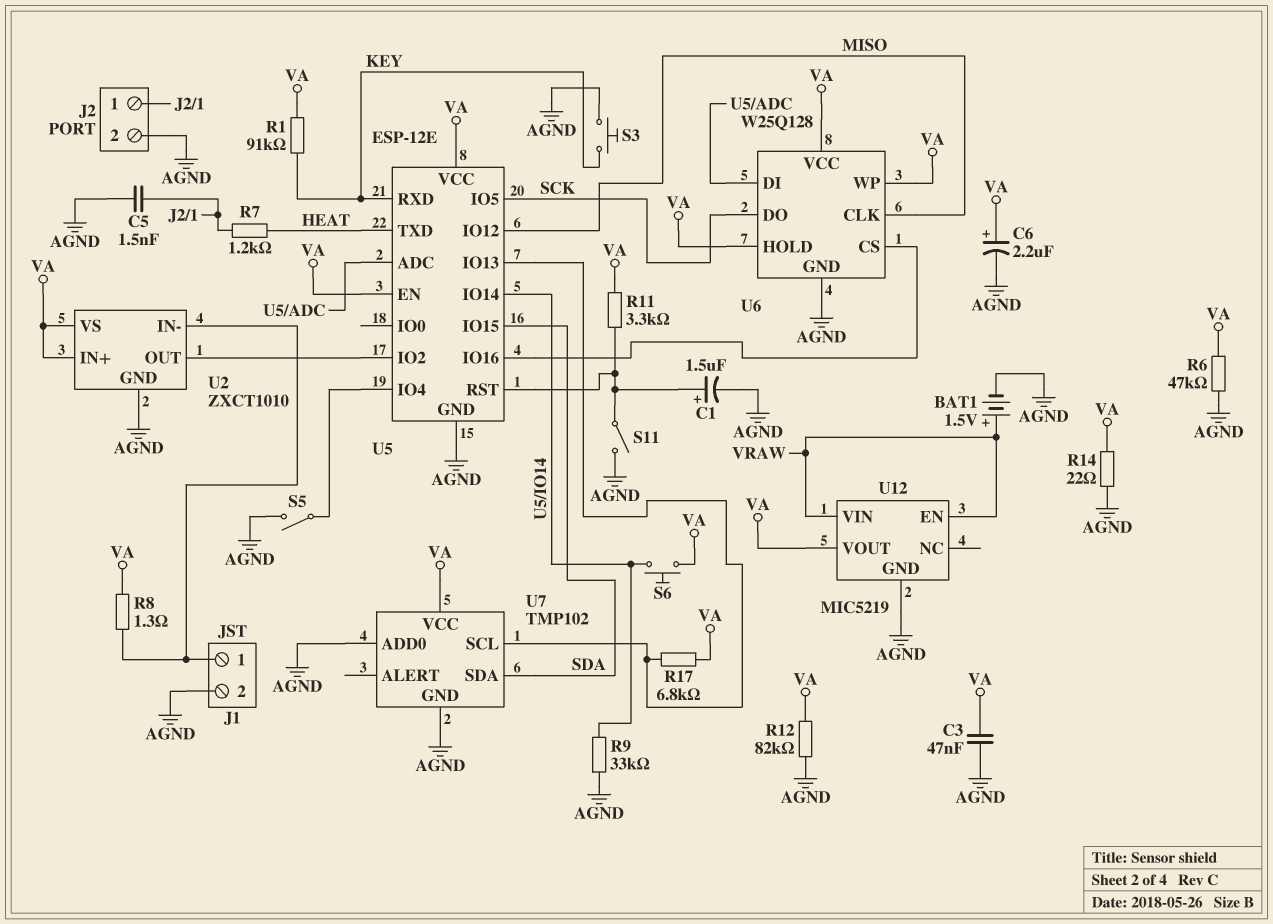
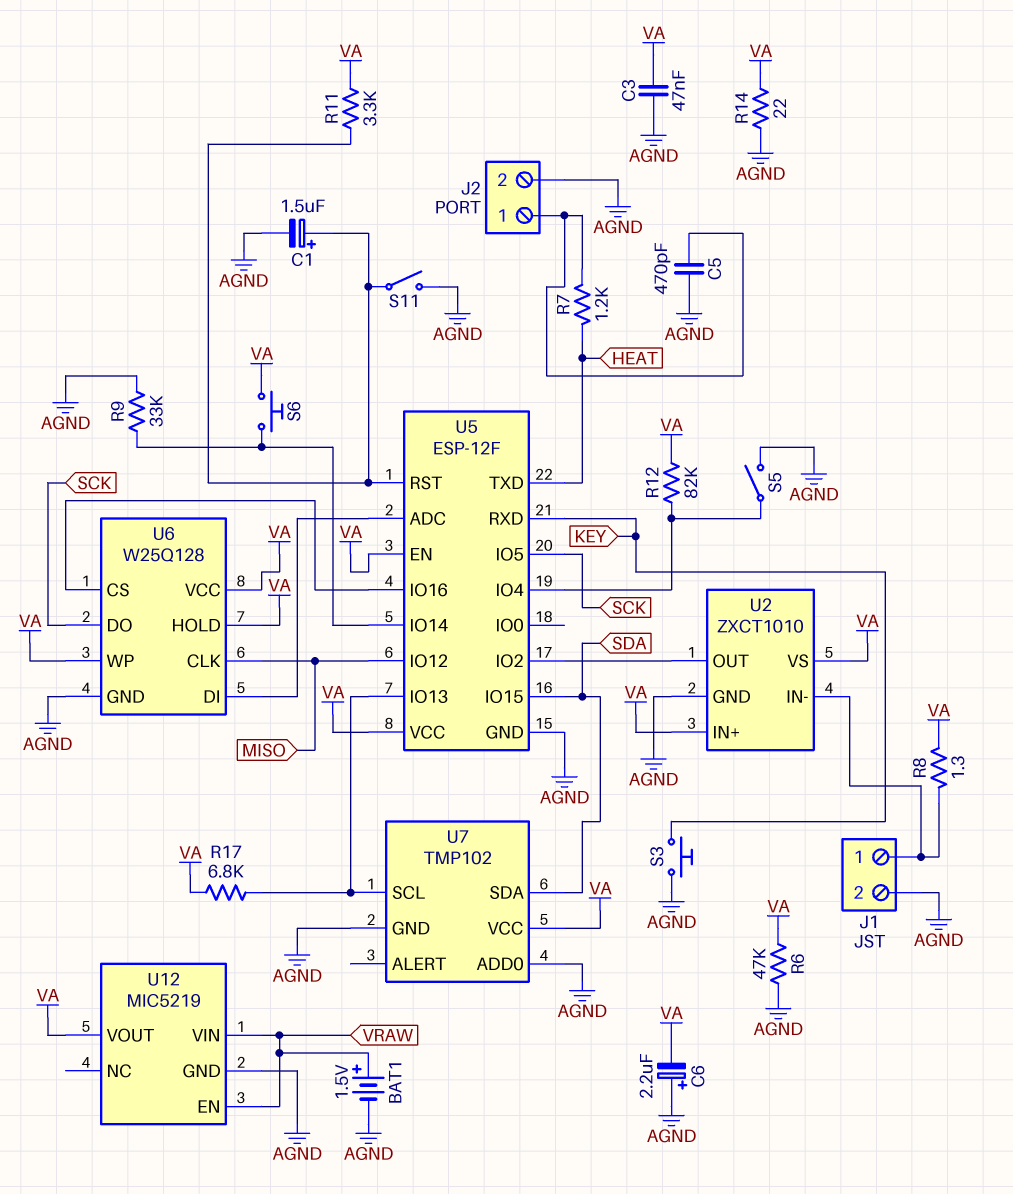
C5: 1.5nF (AGND, J2/1) -> 470pF (AGND, J2/1)
C6: 2.2uF (plus VA, minus AGND) -> 2.2uF (plus AGND, minus VA)
R1: 91k (KEY, VA) -> none
R12: 82k (AGND, VA) -> 82k (U5/IO4, VA)
U5: ESP-12E -> ESP-12F

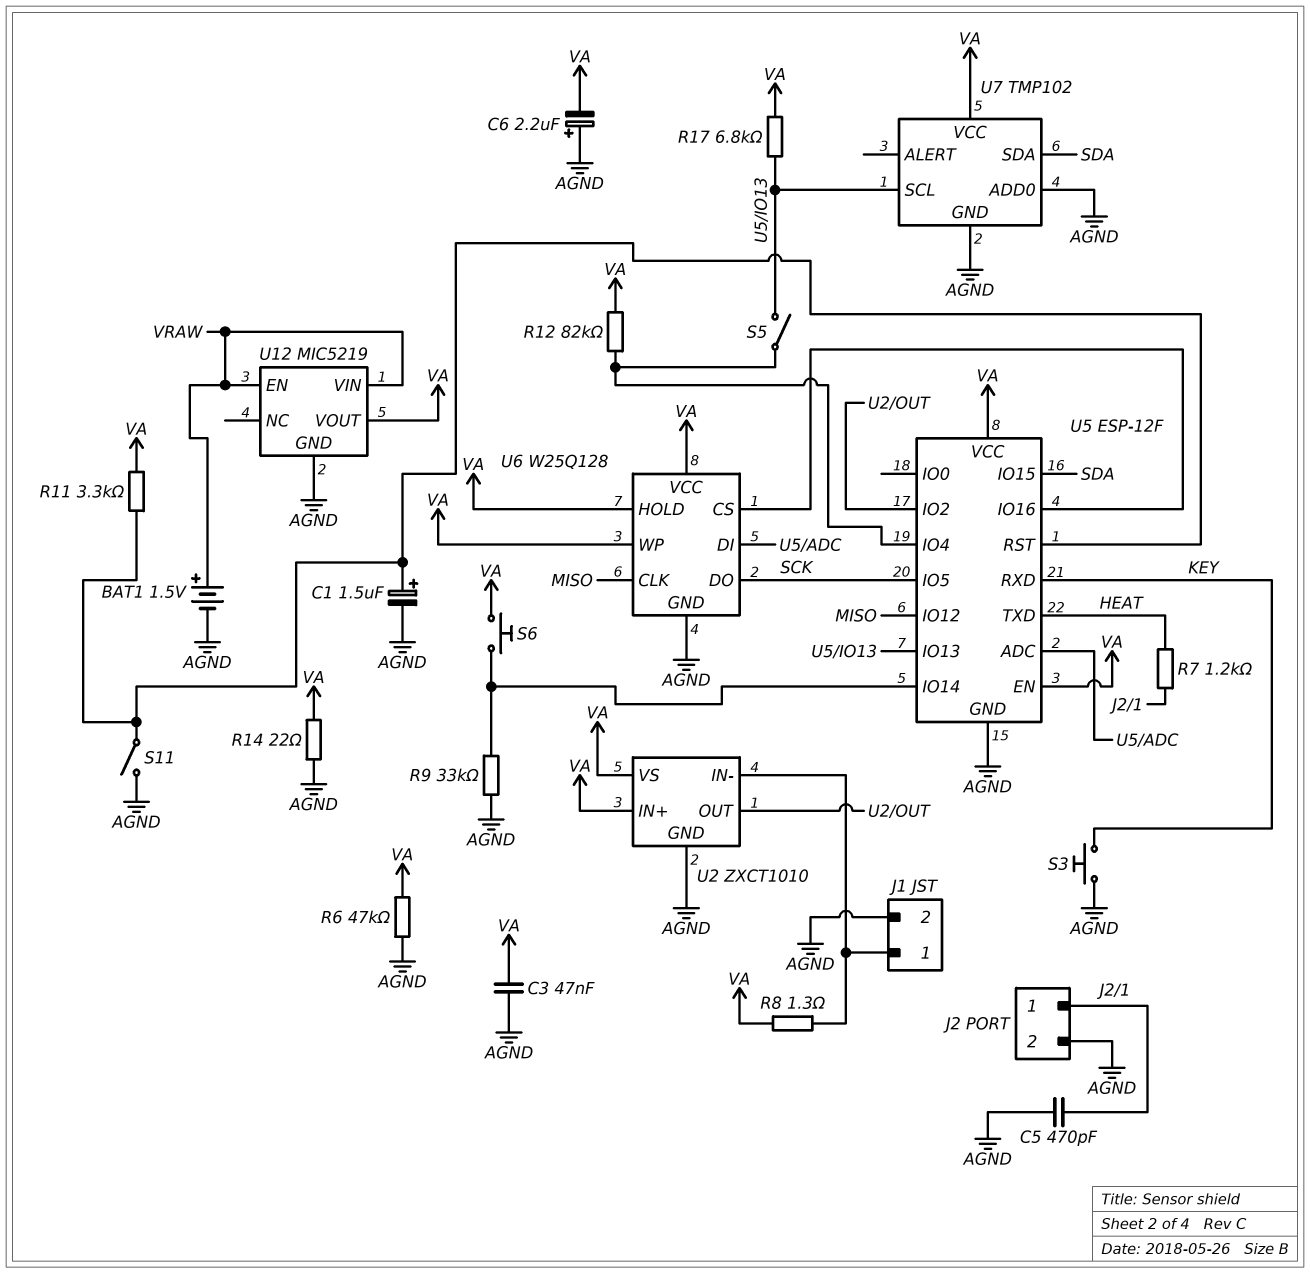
S5: switch (AGND, U5/IO4) -> switch (U5/IO4, U5/IO13)

